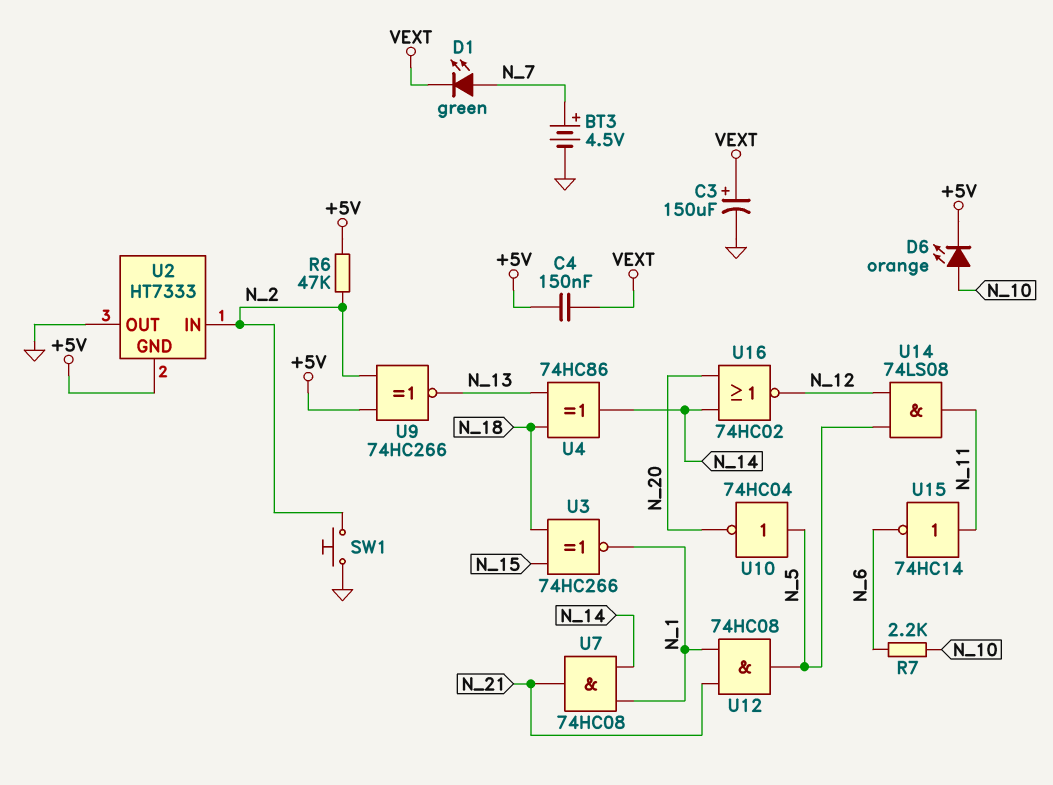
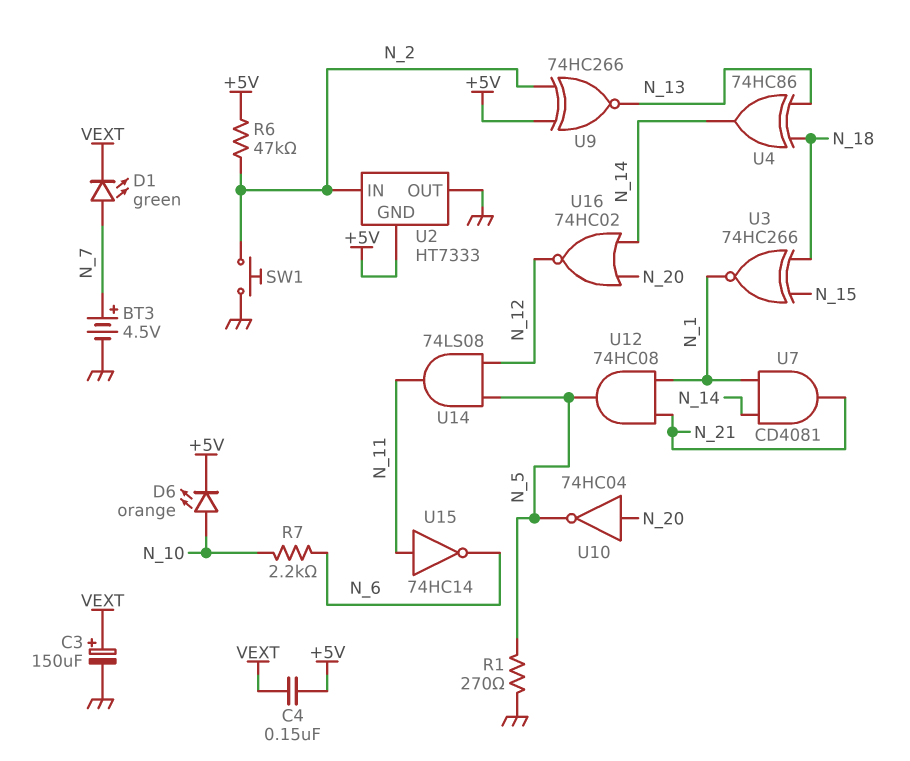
R1: none -> 270 (GND, N_5)
U7: AND 74HC08 (in N_1, in N_14, out N_21) -> AND CD4081 (in N_1, in N_14, out N_21)
U10: NOT 74HC04 (in N_5, out N_20) -> NOT 74HC04 (in N_20, out N_5)

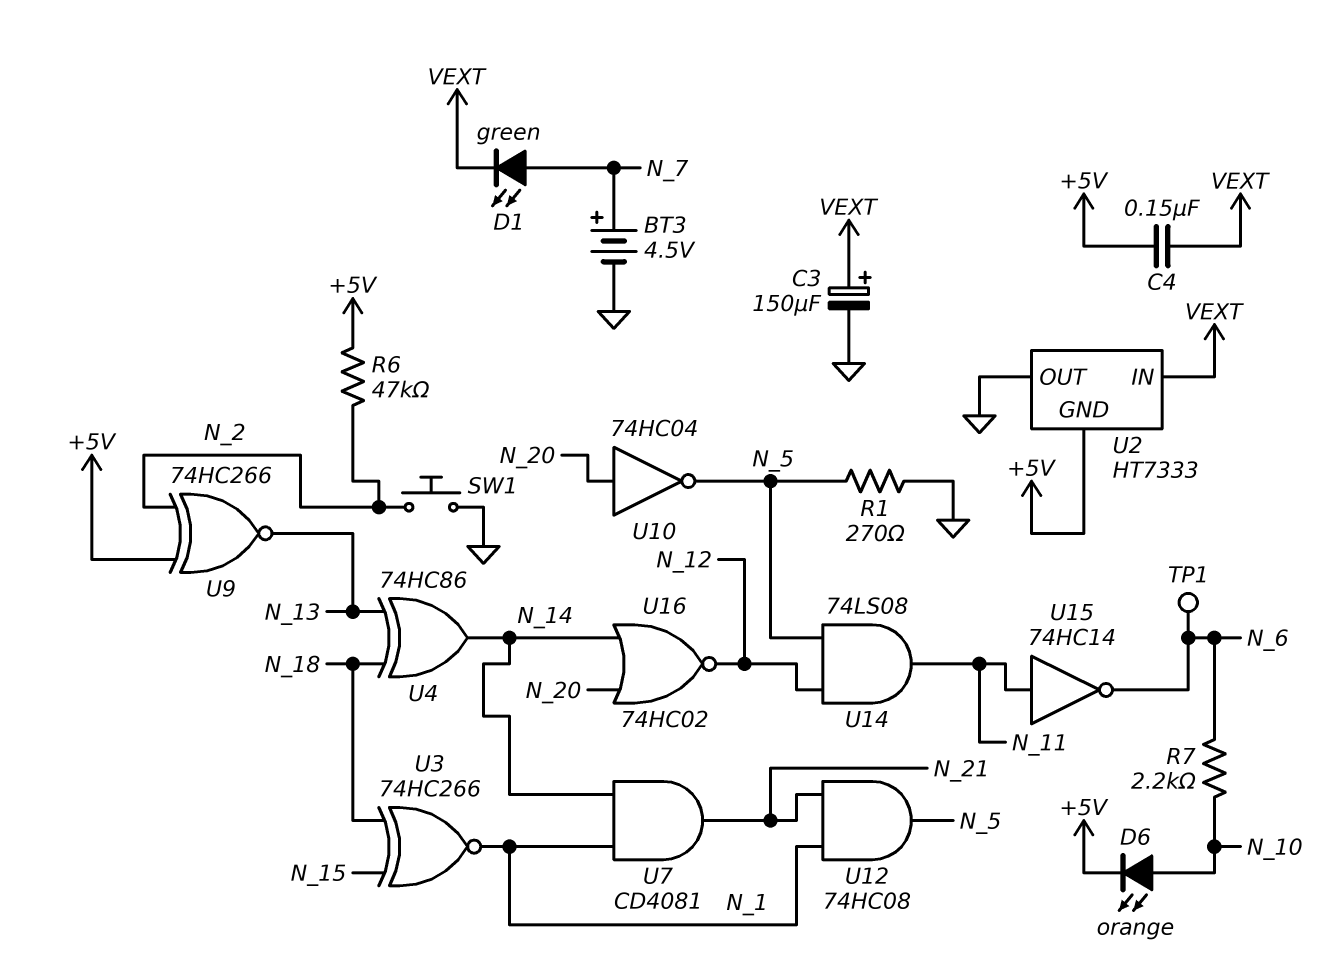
TP1: none -> test point (N_6)
U2 pin IN: N_2 -> VEXT

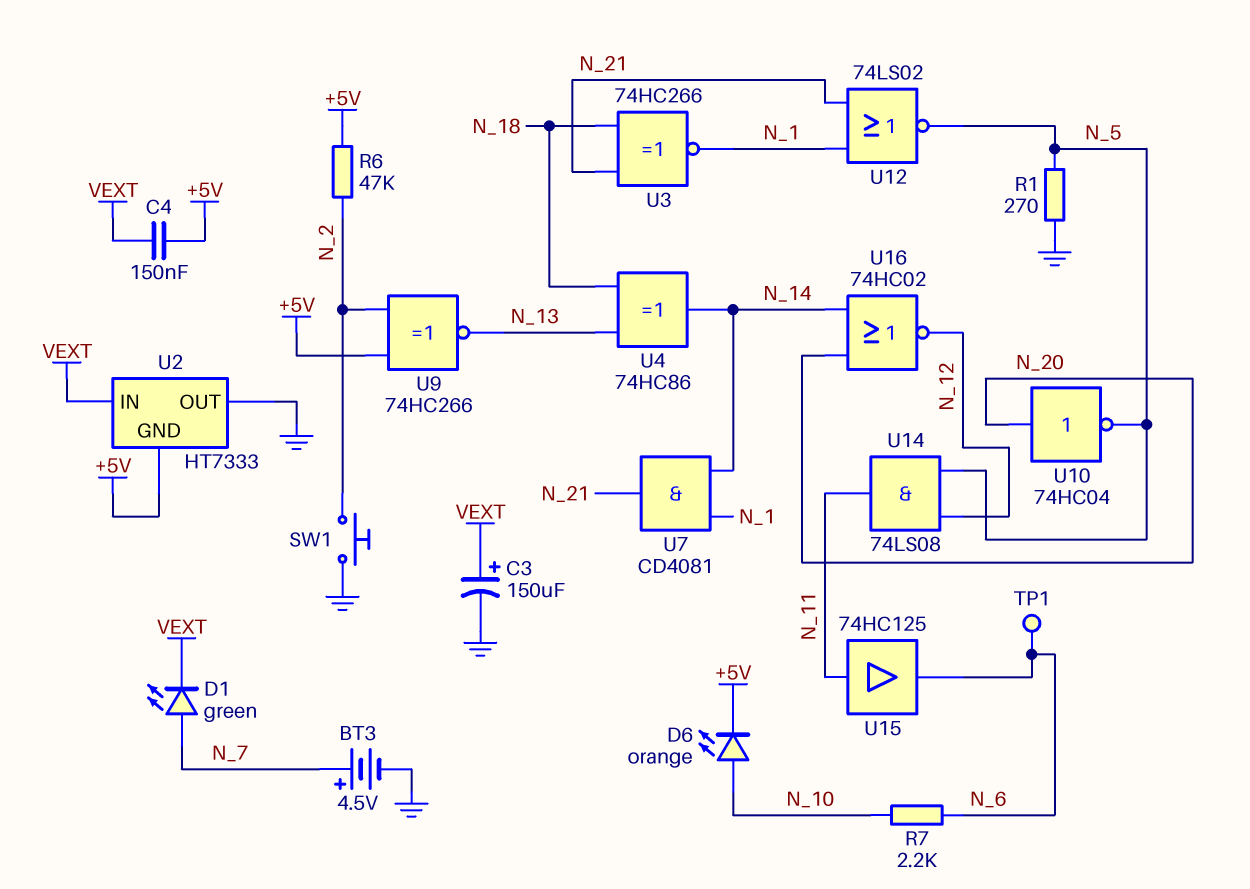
U3: XNOR 74HC266 (in N_15, in N_18, out N_1) -> XNOR 74HC266 (in N_18, in N_21, out N_1)
U12: AND 74HC08 (in N_1, in N_21, out N_5) -> NOR 74LS02 (in N_1, in N_21, out N_5)
U15: NOT 74HC14 (in N_11, out N_6) -> buffer 74HC125 (in N_11, out N_6)

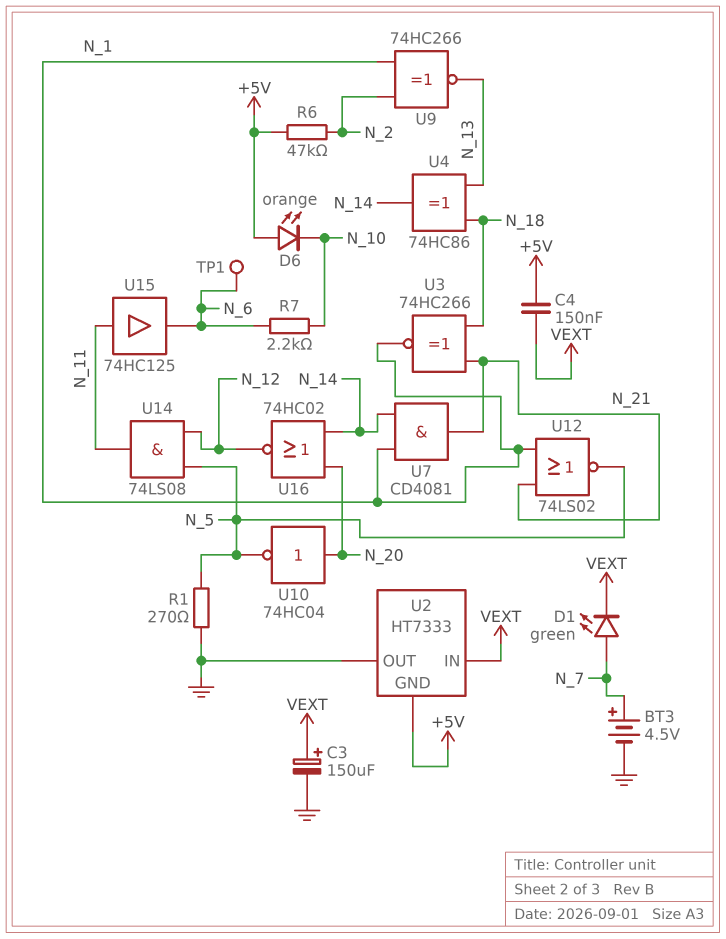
D6: LED orange (A N_10, K +5V) -> LED orange (A +5V, K N_10)
SW1: button (GND, N_2) -> none
U9: XNOR 74HC266 (in +5V, in N_2, out N_13) -> XNOR 74HC266 (in N_1, in N_2, out N_13)

